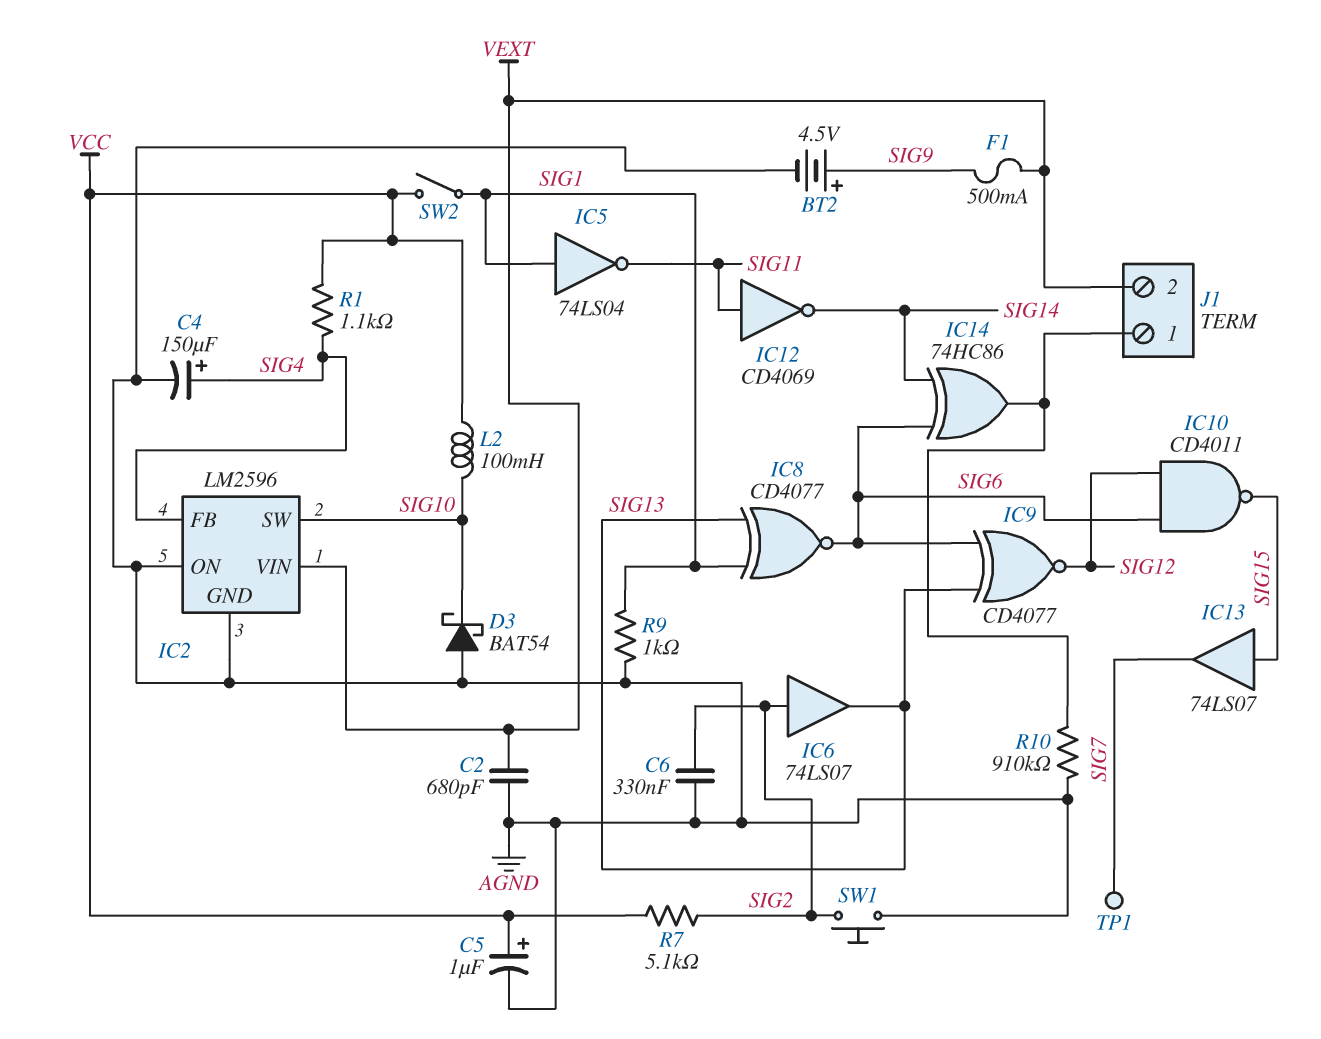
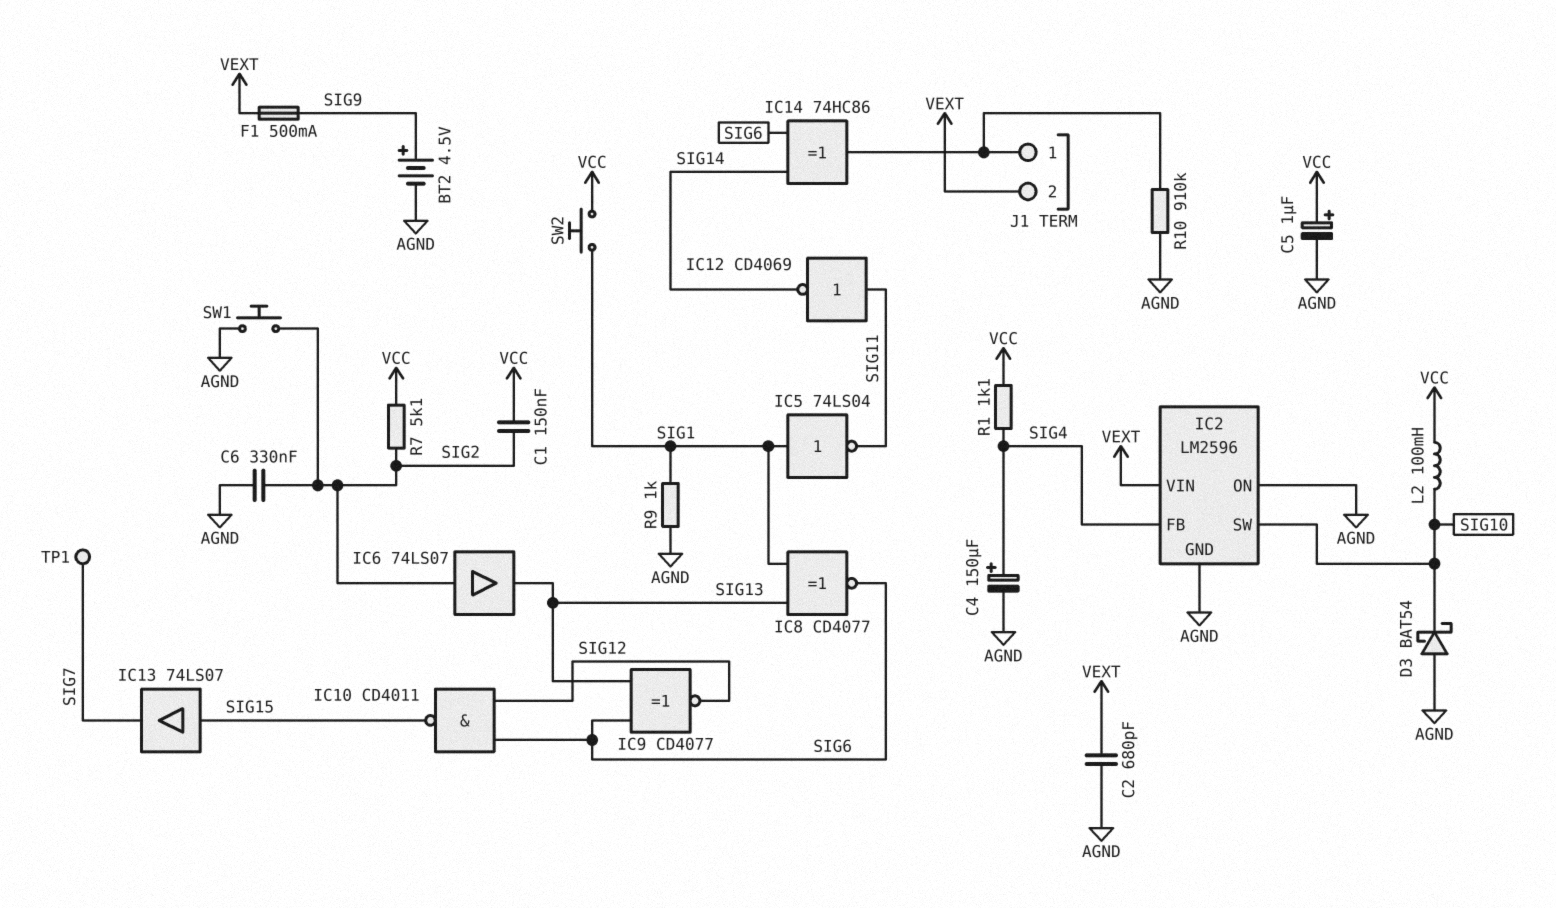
C1: none -> 150nF (SIG2, VCC)
SW2: switch (SIG1, VCC) -> button (SIG1, VCC)

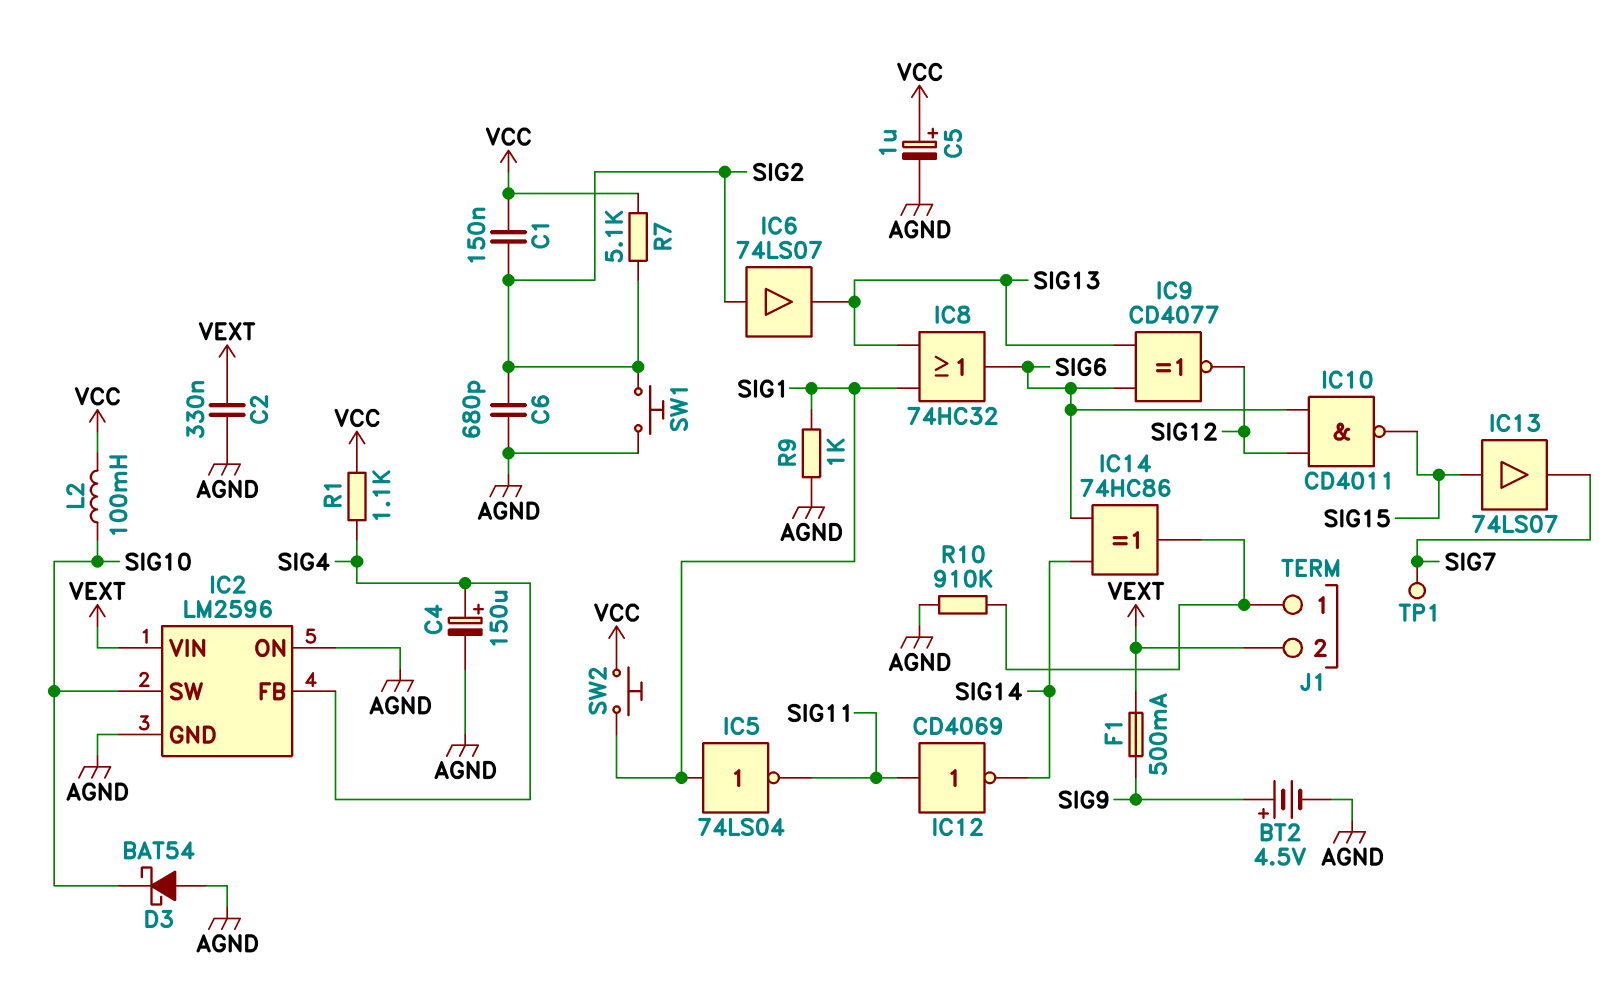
C2: 680pF (AGND, VEXT) -> 330nF (AGND, VEXT)
C6: 330nF (AGND, SIG2) -> 680pF (AGND, SIG2)
IC8: XNOR CD4077 (in SIG1, in SIG13, out SIG6) -> OR 74HC32 (in SIG1, in SIG13, out SIG6)

